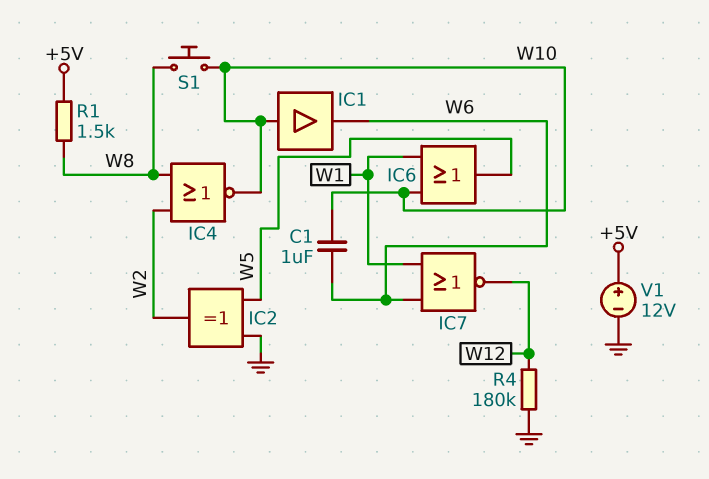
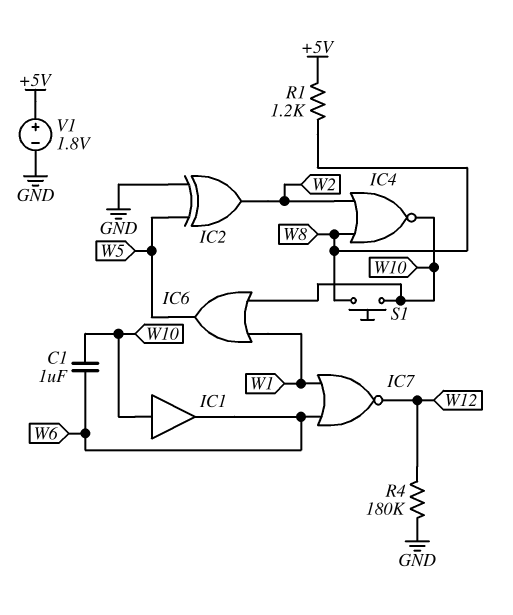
R1: 1.5k (+5V, W8) -> 1.2k (+5V, W8)
V1: 12V (plus +5V, minus GND) -> 1.8V (plus +5V, minus GND)

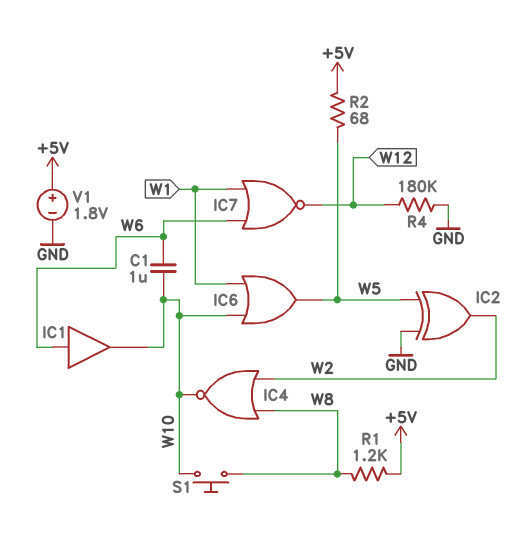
IC1: buffer (in W10, out W6) -> buffer (in W6, out W10)
R2: none -> 68 (+5V, W5)

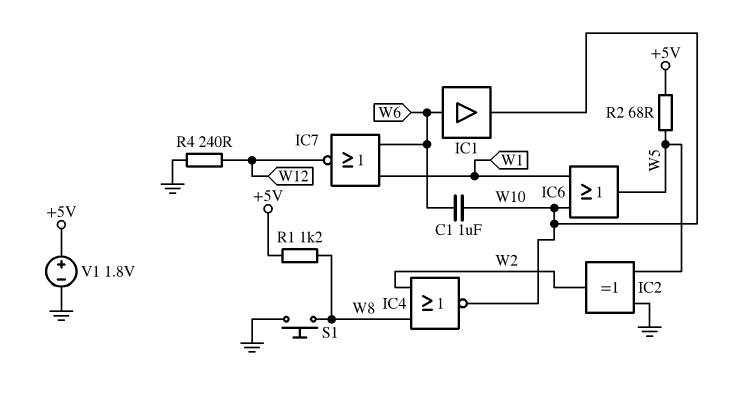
R4: 180k (GND, W12) -> 240 (GND, W12)
S1: button (W8, W10) -> button (GND, W8)

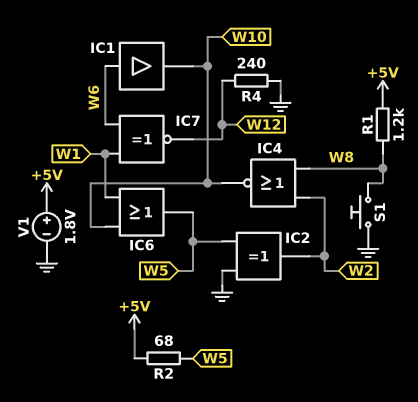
C1: 1uF (W6, W10) -> none
IC7: NOR (in W1, in W6, out W12) -> XNOR (in W1, in W6, out W12)

